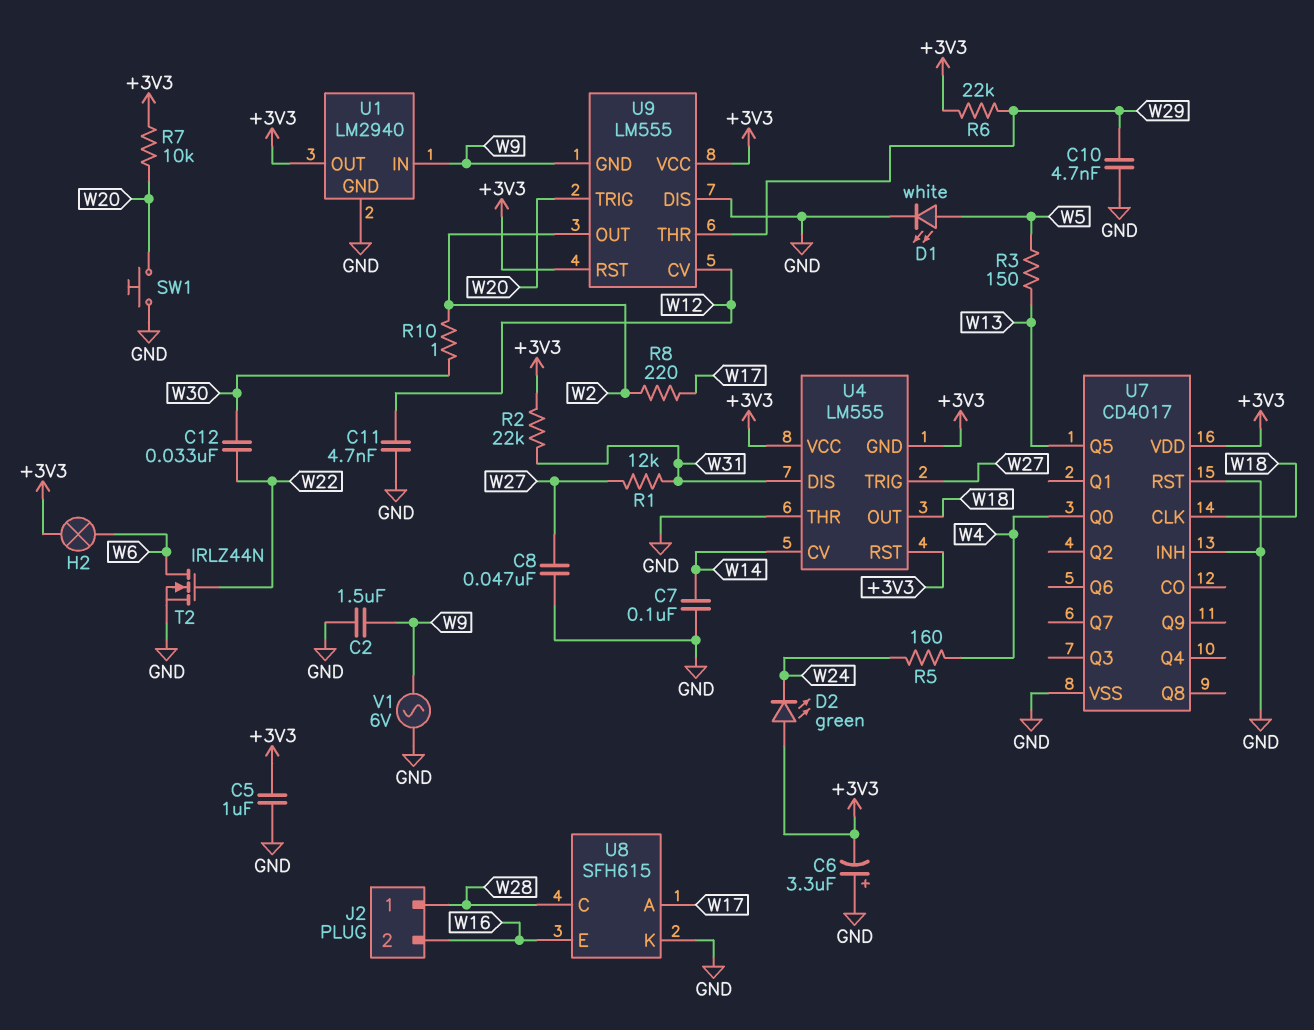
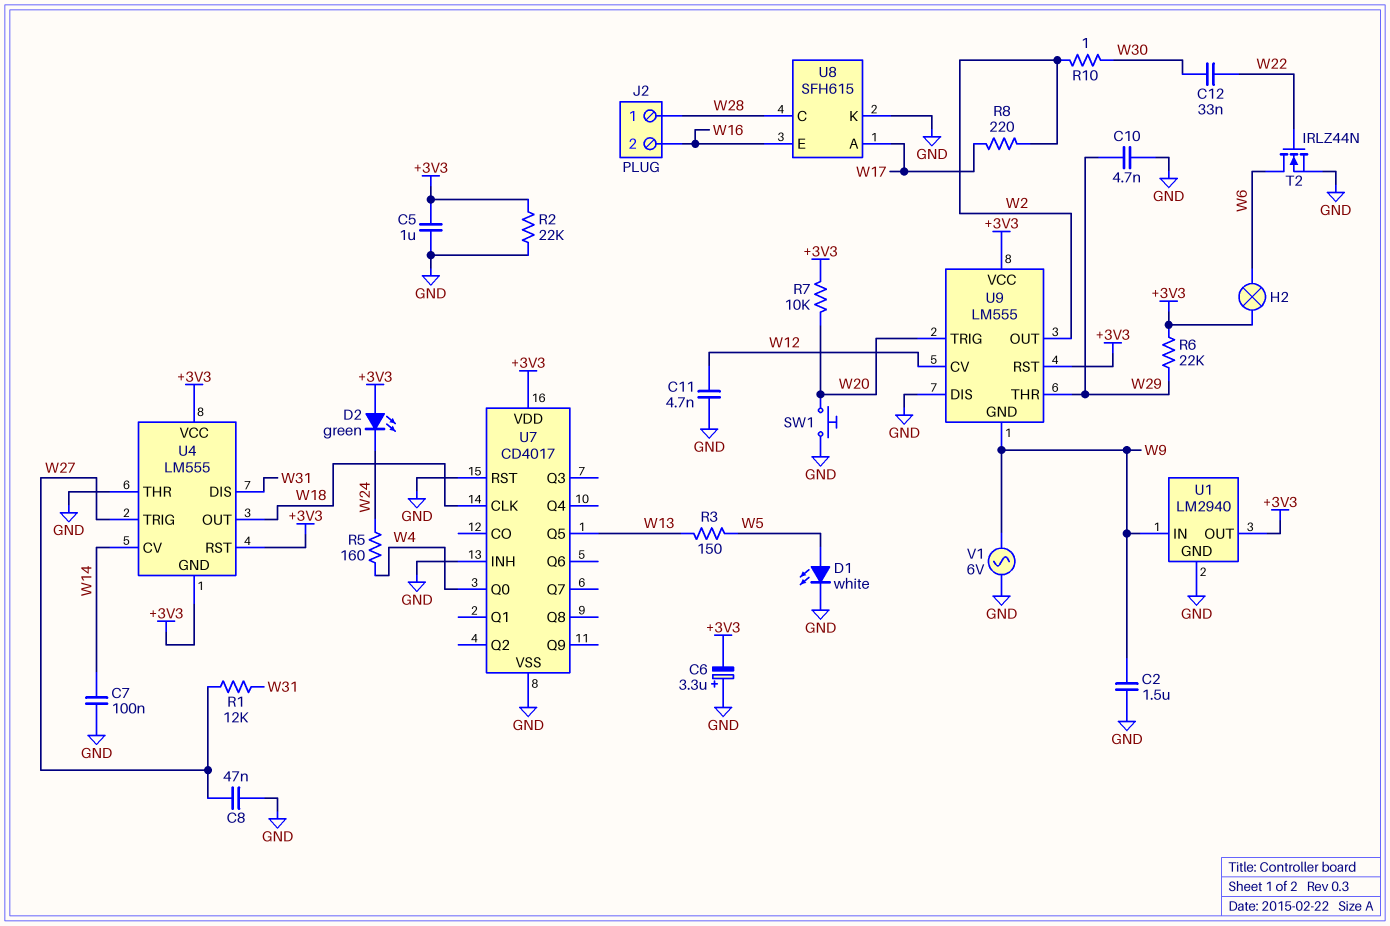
R2: 22k (+3V3, W31) -> 22k (+3V3, GND)

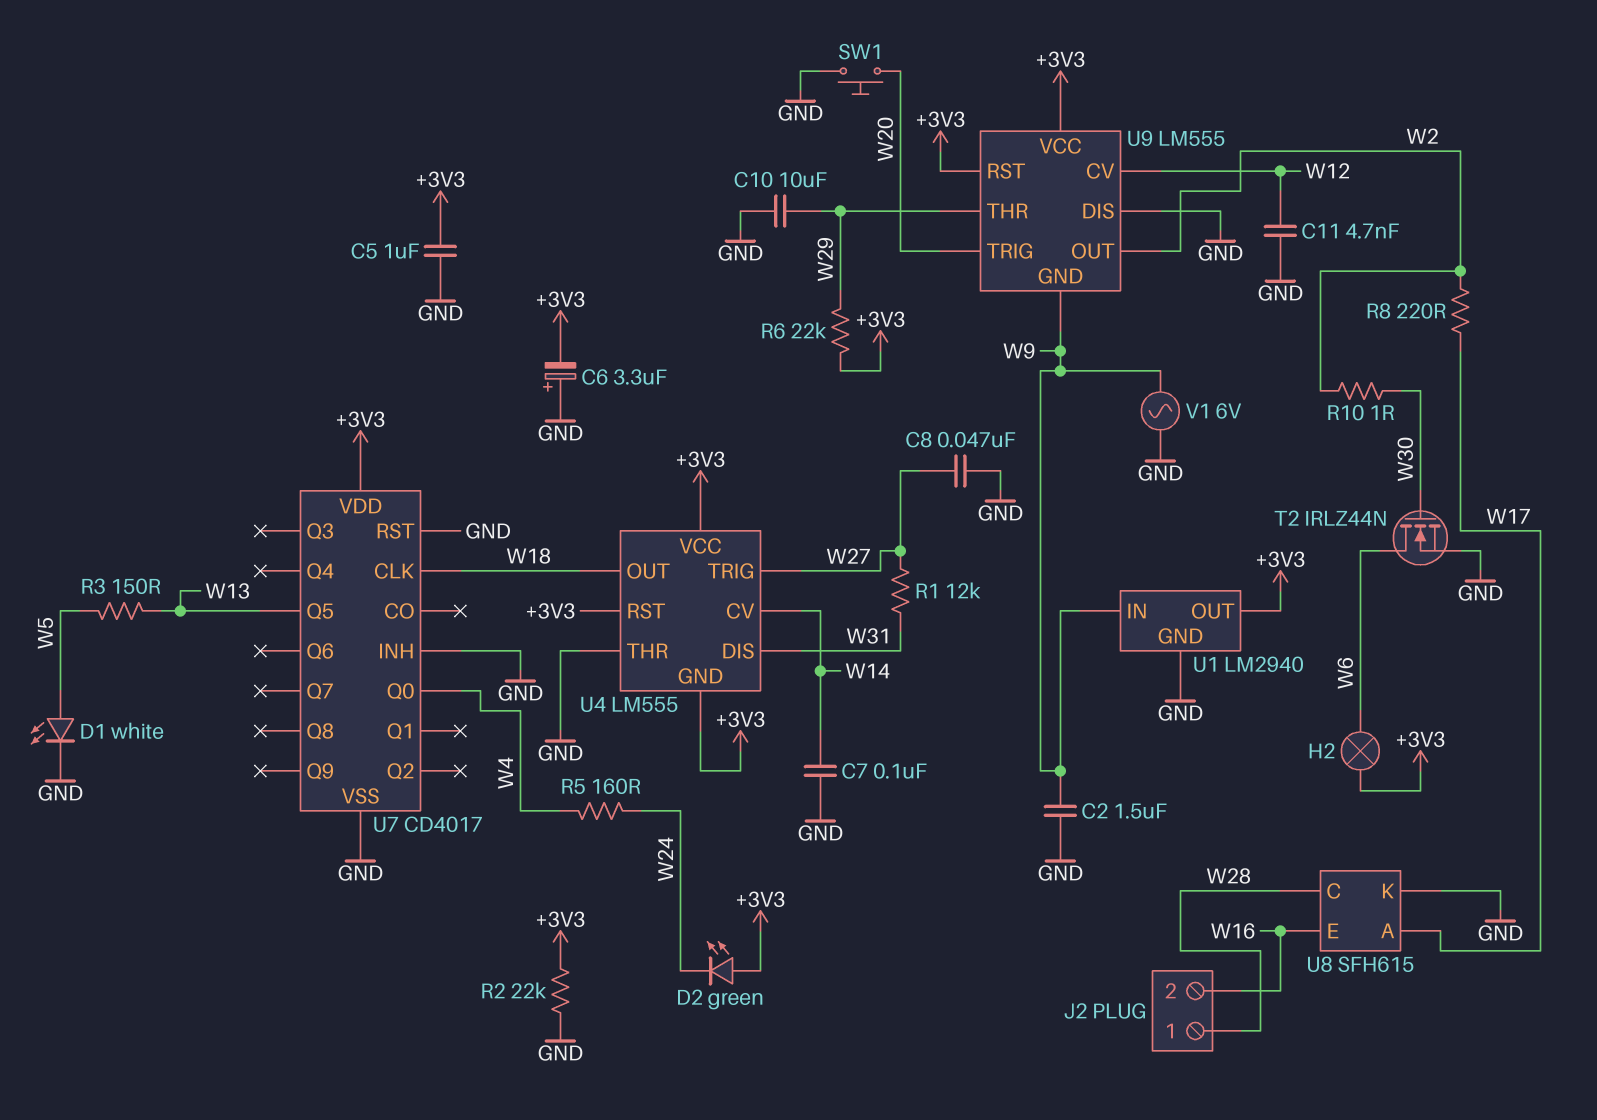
C10: 4.7nF (GND, W29) -> 10uF (GND, W29)
C12: 33nF (W22, W30) -> none
R7: 10k (+3V3, W20) -> none
T2: NMOS IRLZ44N (G W22, D W6, S GND) -> NMOS IRLZ44N (G W30, D W6, S GND)

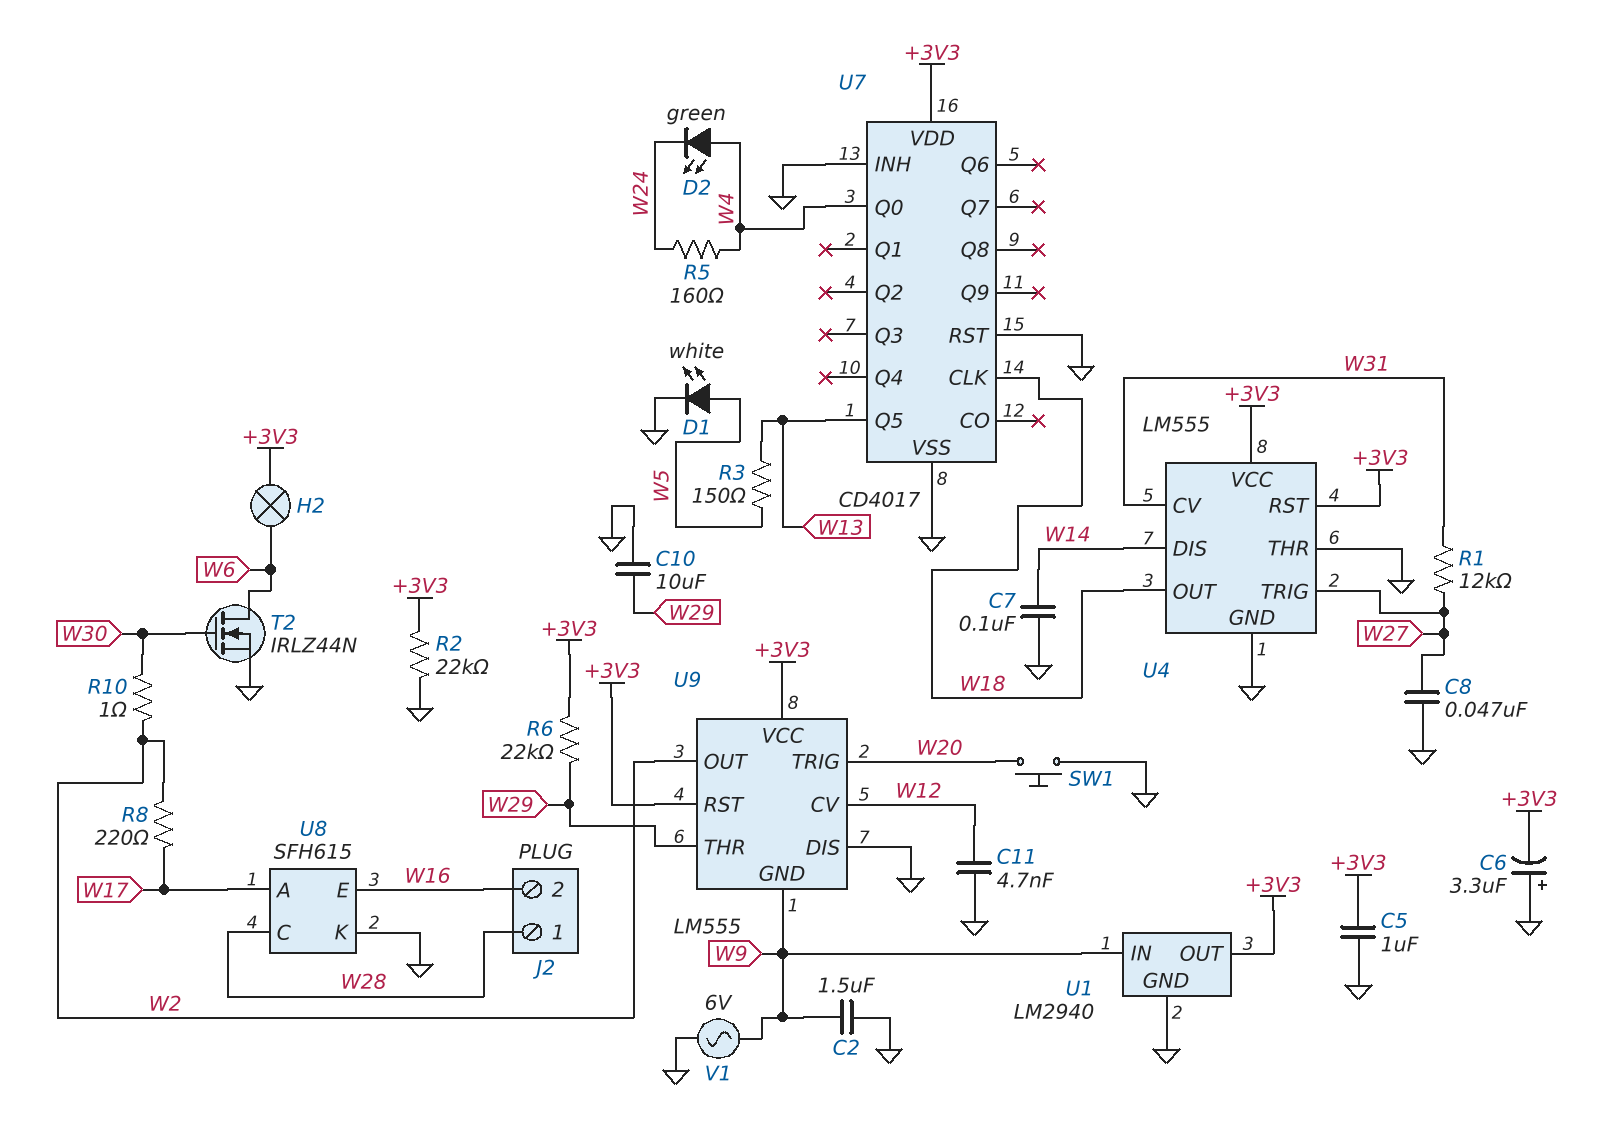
D2: LED green (A +3V3, K W24) -> LED green (A W4, K W24)
U4 pin CV: W14 -> W31
U4 pin DIS: W31 -> W14
U4 pin GND: +3V3 -> GND

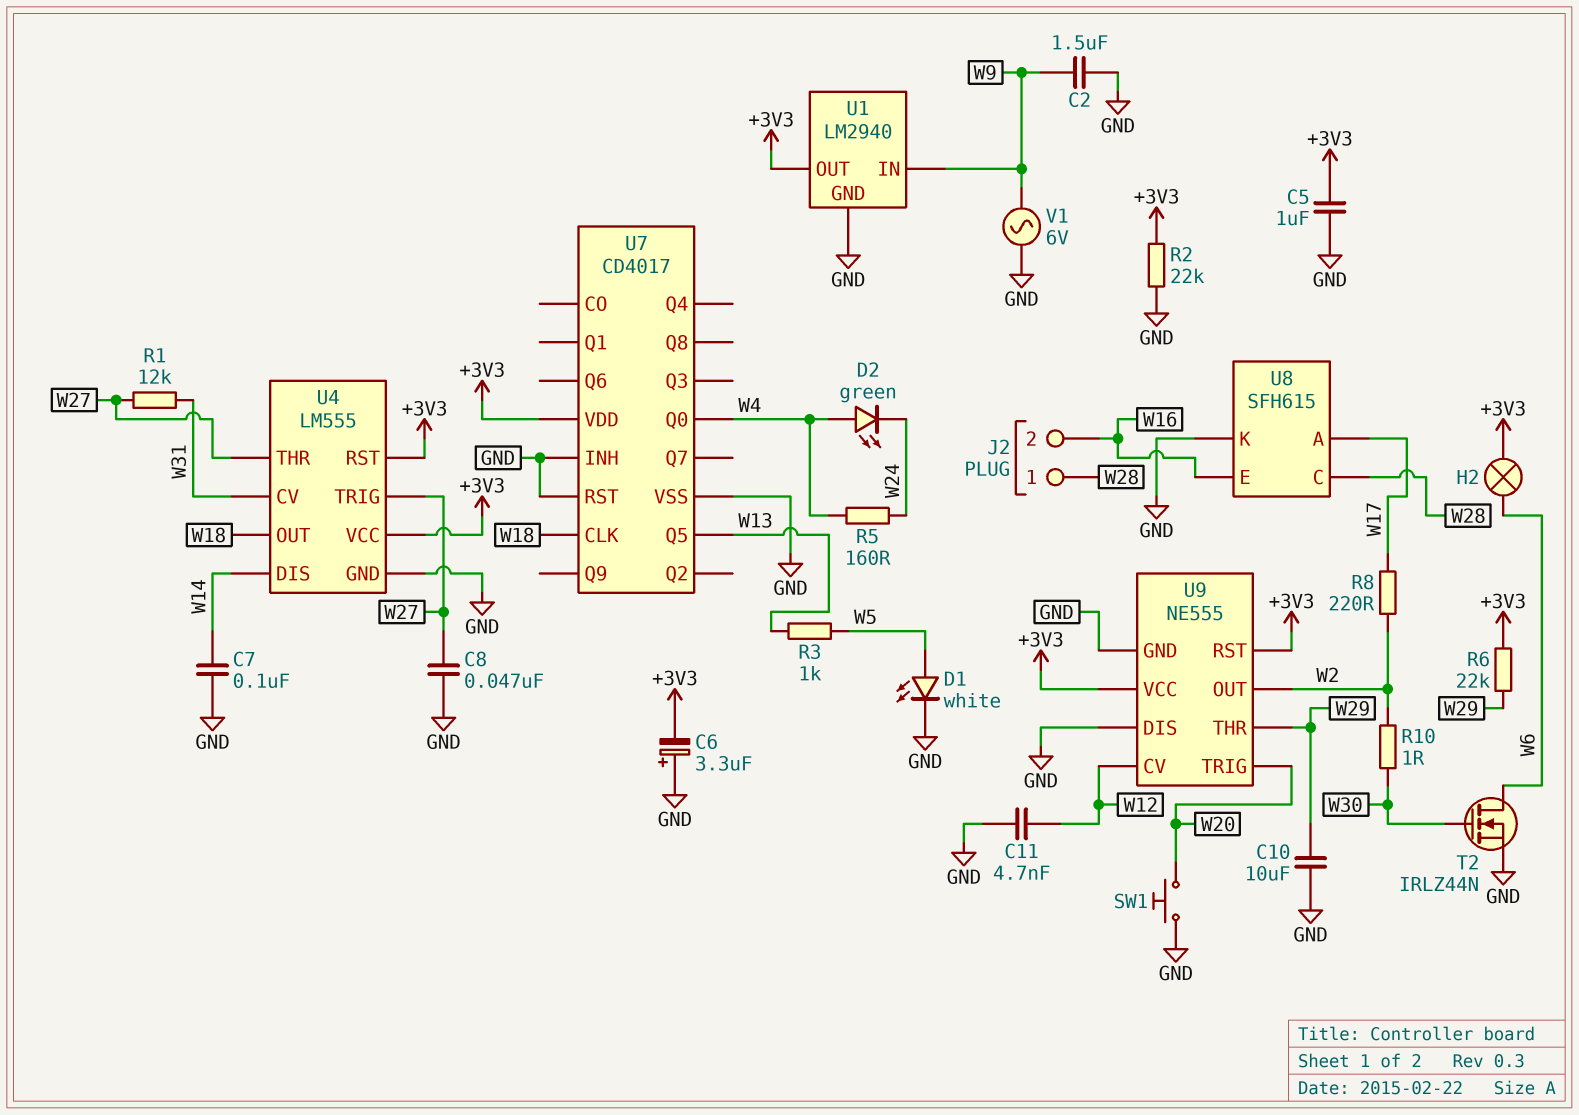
R3: 150 (W5, W13) -> 1k (W5, W13)
U4 pin THR: GND -> W27
U9: LM555 -> NE555
U9 pin GND: W9 -> GND

